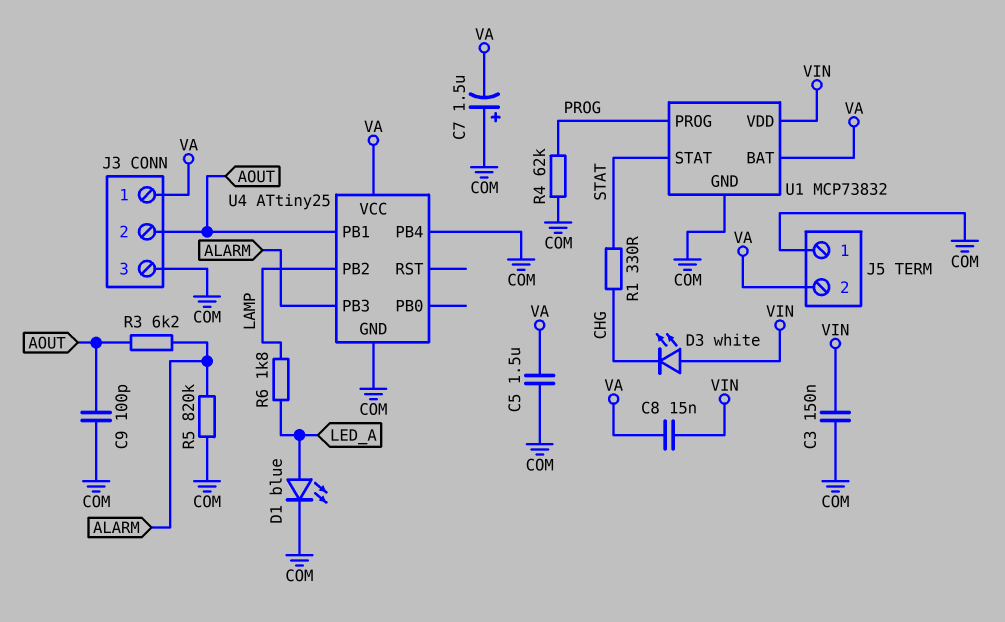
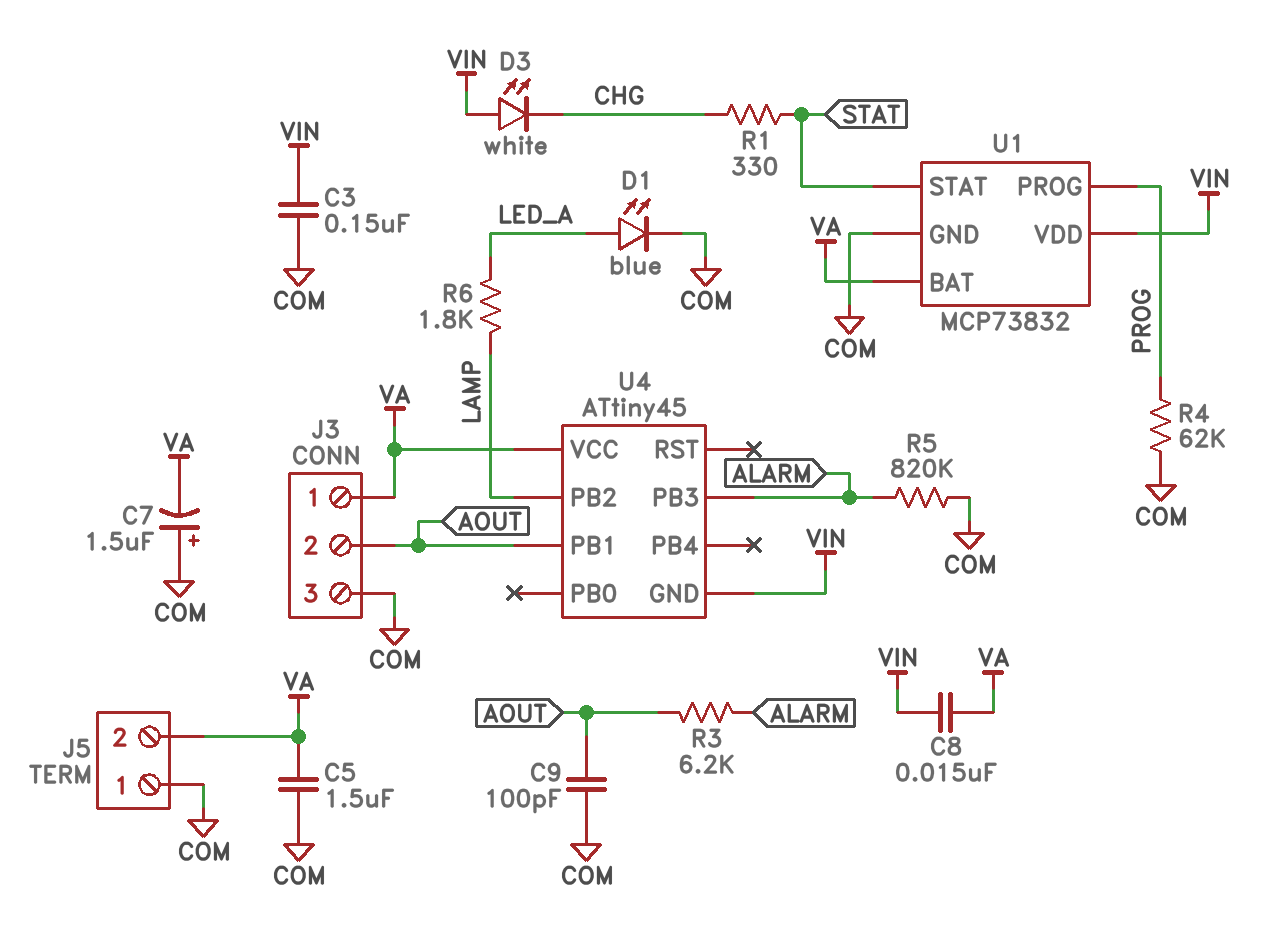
U4: ATtiny25 -> ATtiny45
U4 pin GND: COM -> VIN
U4 pin PB4: COM -> none

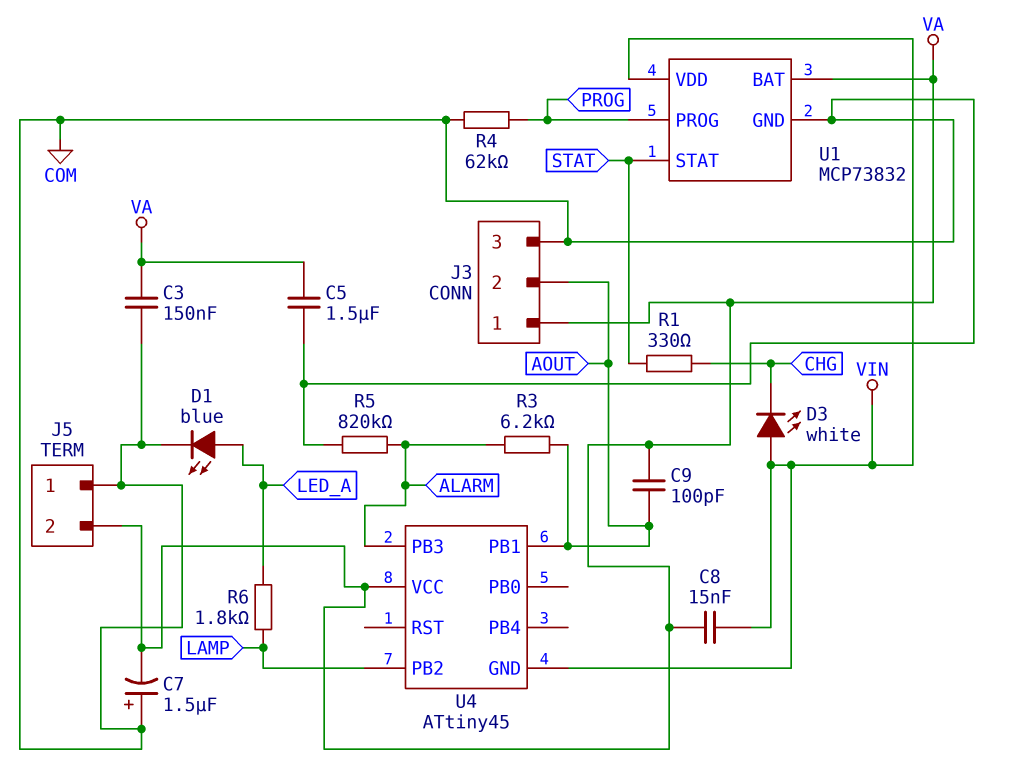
C3: 150nF (COM, VIN) -> 150nF (COM, VA)
C9: 100pF (AOUT, COM) -> 100pF (AOUT, VA)

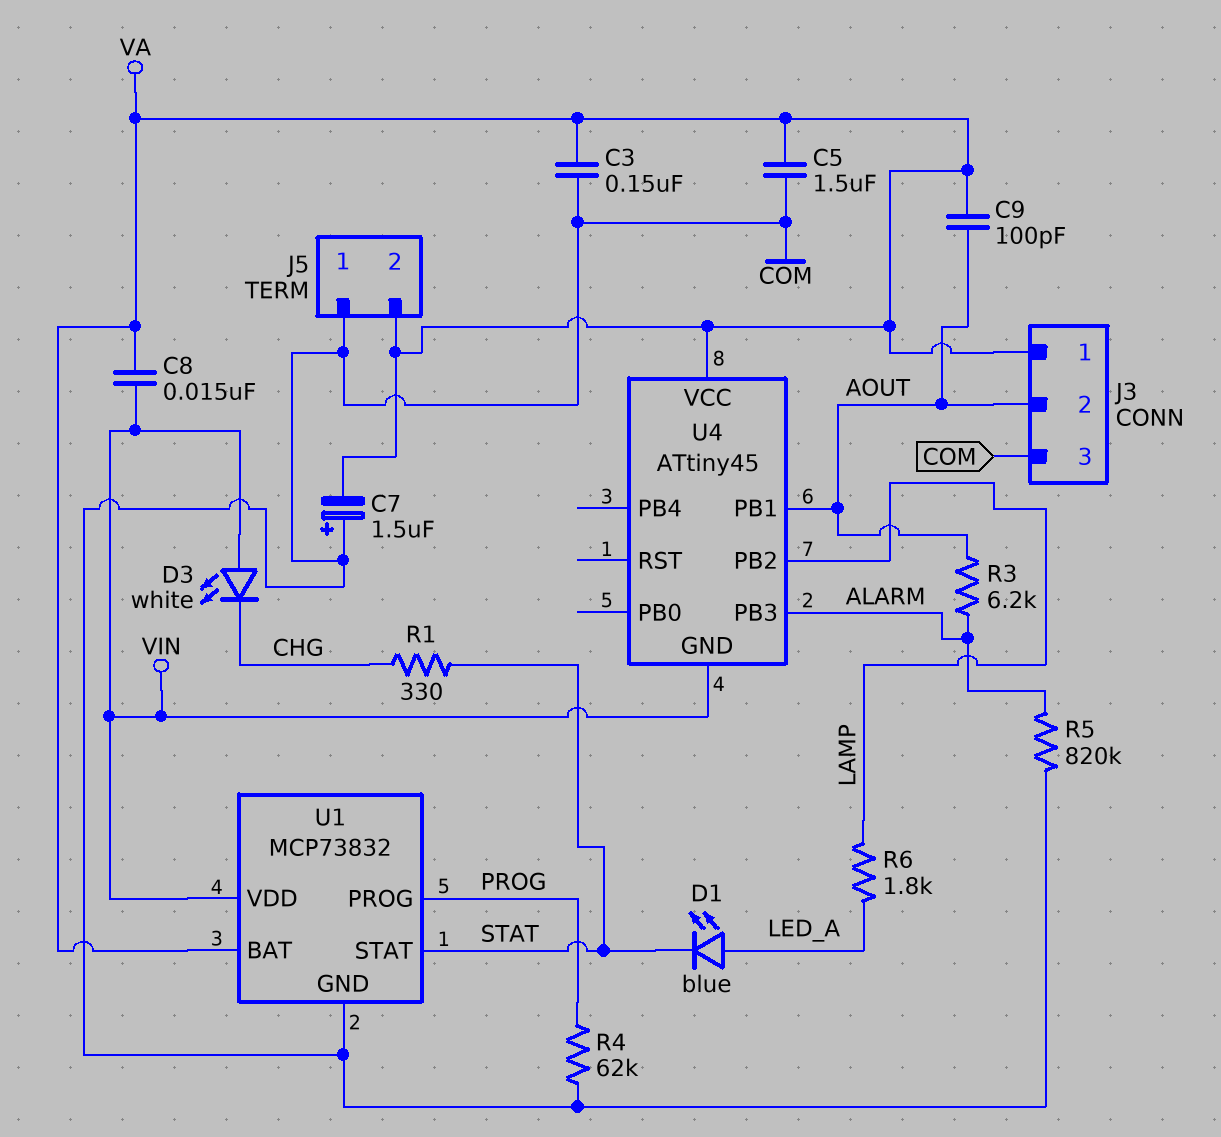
D1: LED blue (A LED_A, K COM) -> LED blue (A LED_A, K STAT)

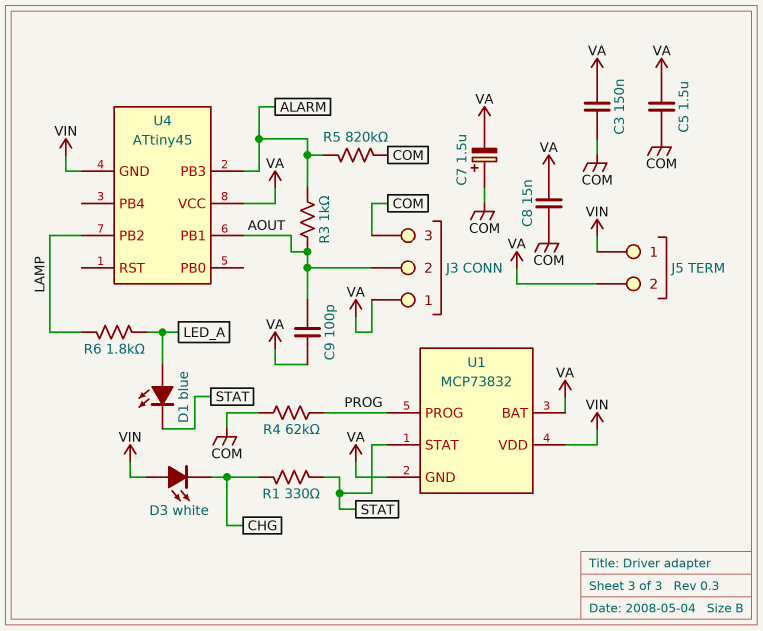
C8: 15nF (VA, VIN) -> 15nF (COM, VA)
J5 pin 1: COM -> VIN
R3: 6.2k (ALARM, AOUT) -> 1k (ALARM, AOUT)
U1 pin GND: COM -> VA

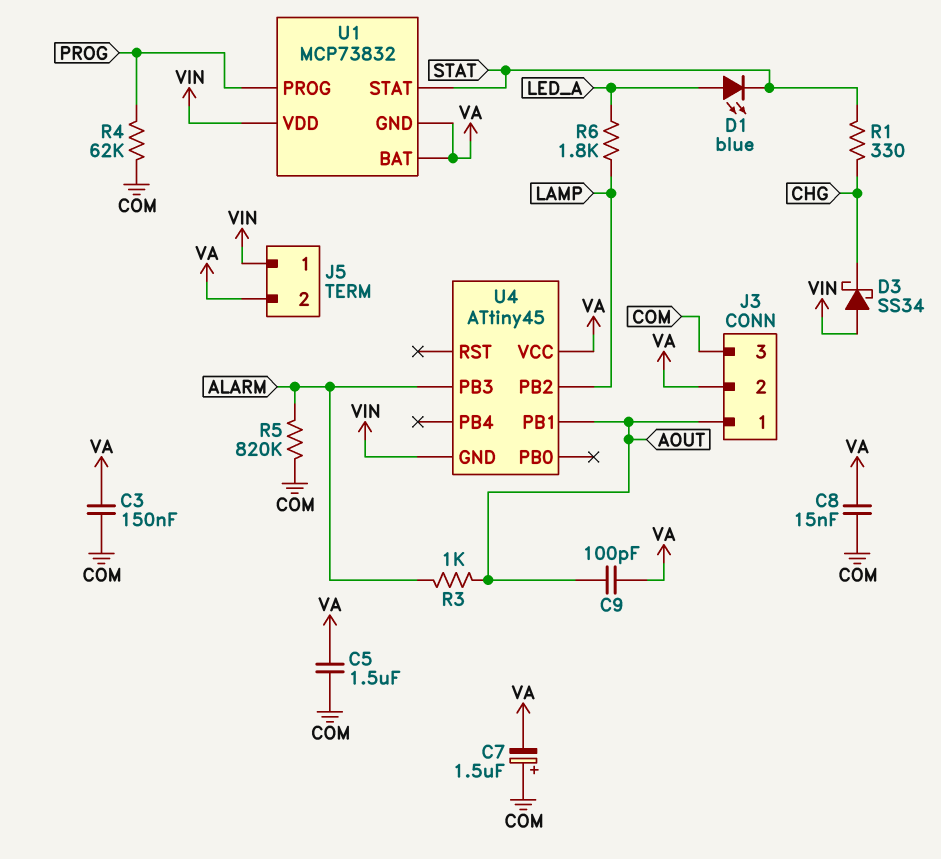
D3: LED white (A VIN, K CHG) -> schottky SS34 (A VIN, K CHG)
J3 pin 1: VA -> AOUT
J3 pin 2: AOUT -> VA

